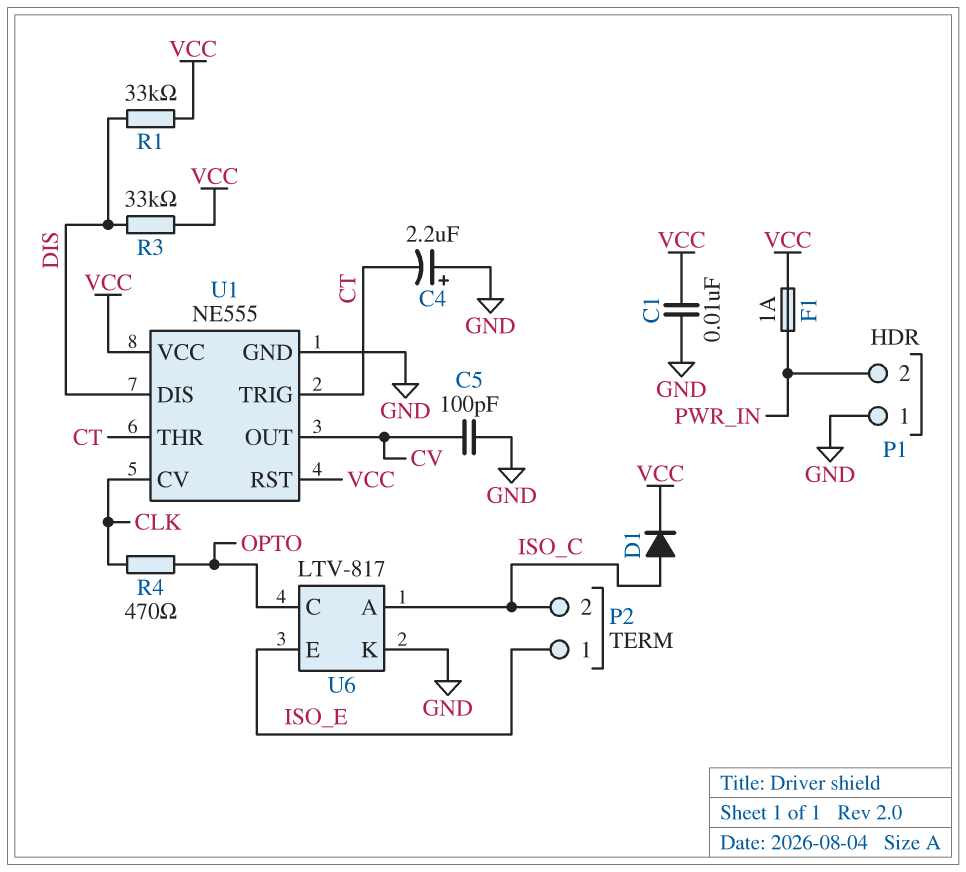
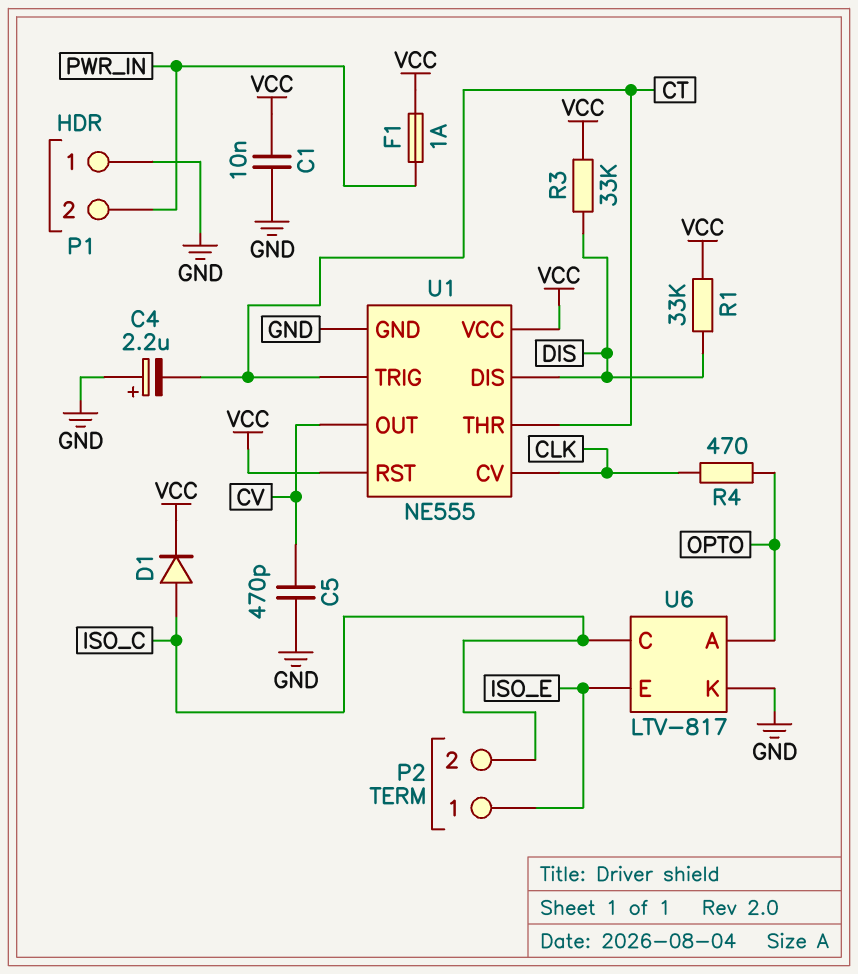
C5: 100pF (CV, GND) -> 470pF (CV, GND)
U6 pin A: ISO_C -> OPTO
U6 pin C: OPTO -> ISO_C

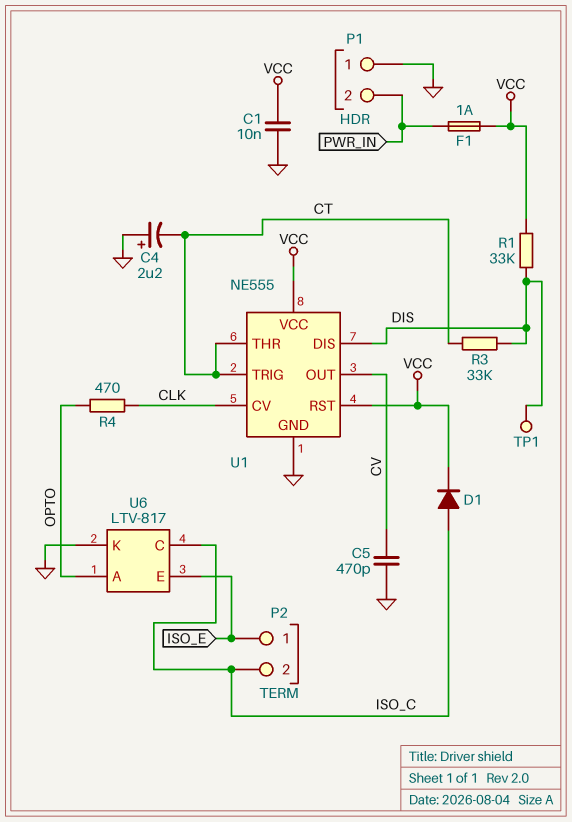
R3: 33k (DIS, VCC) -> 33k (CT, DIS)
TP1: none -> test point (DIS)

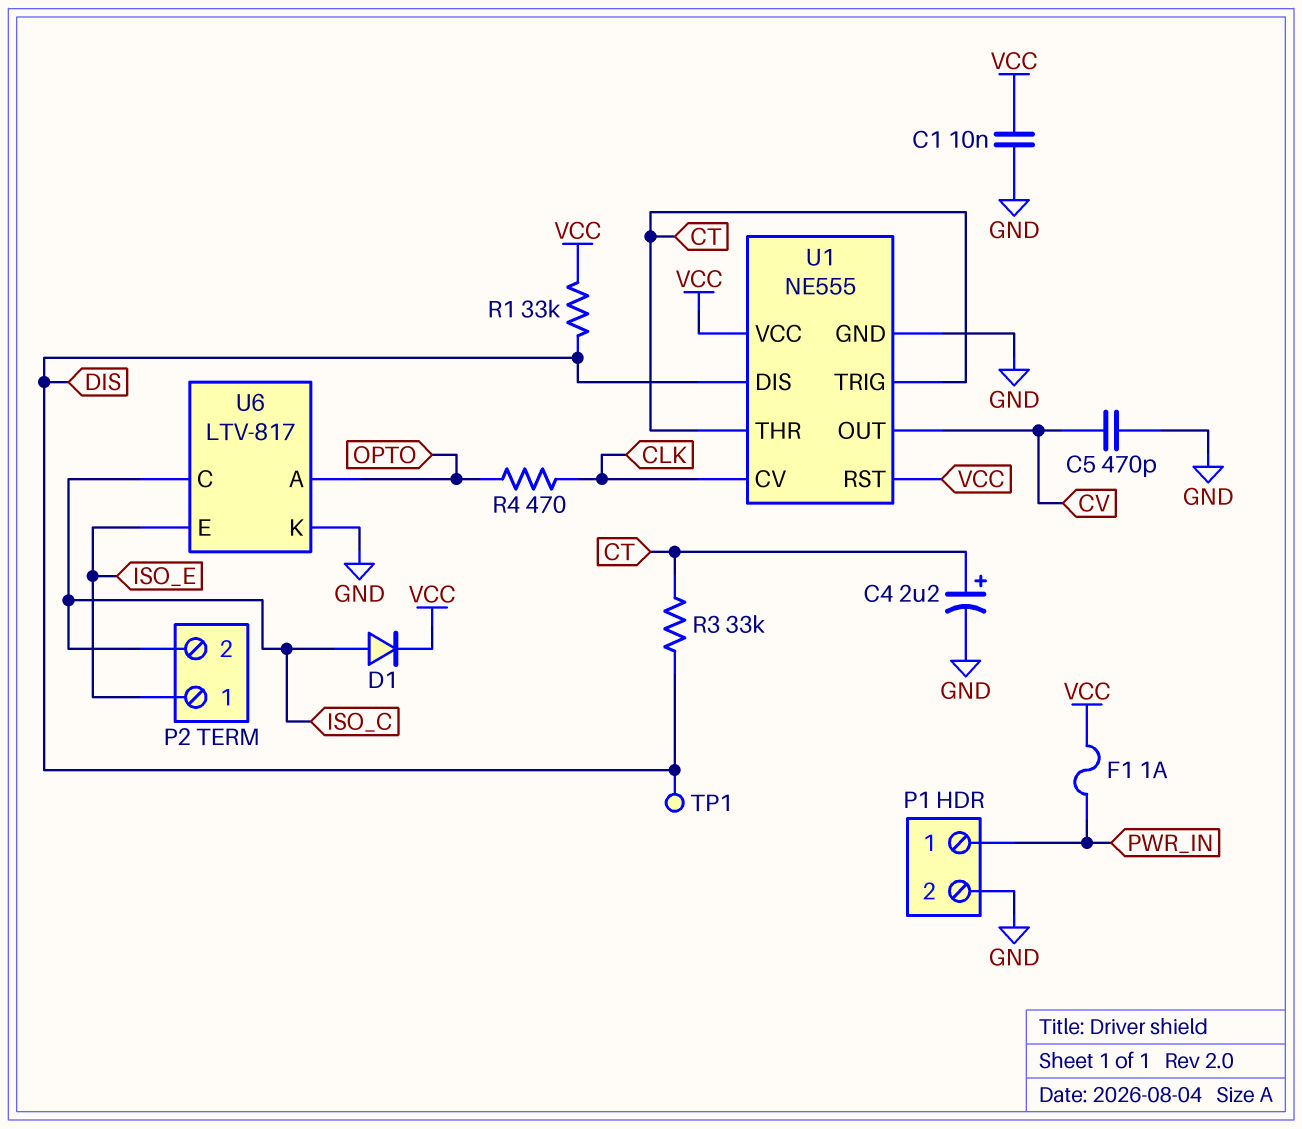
C4: 2.2uF (plus GND, minus CT) -> 2.2uF (plus CT, minus GND)
P1 pin 1: GND -> PWR_IN
P1 pin 2: PWR_IN -> GND

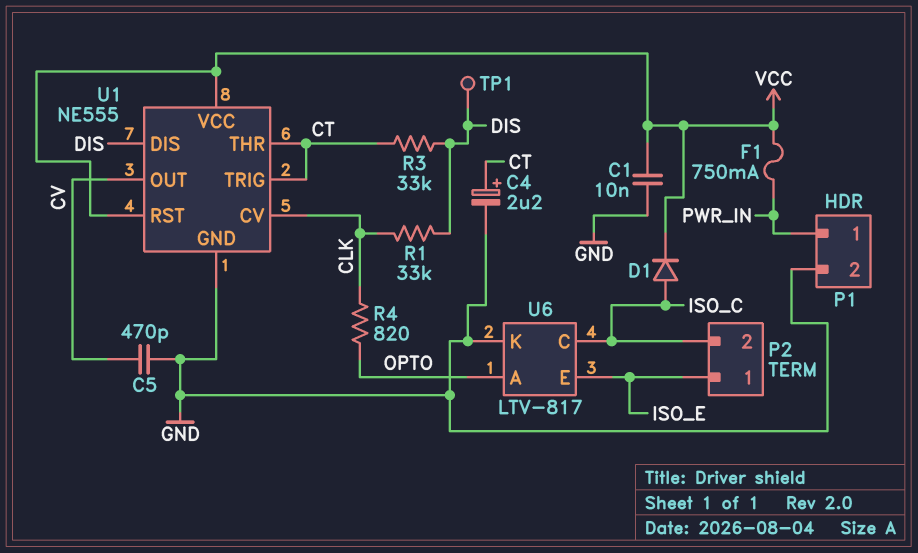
F1: 1A (PWR_IN, VCC) -> 750mA (PWR_IN, VCC)
R1: 33k (DIS, VCC) -> 33k (CLK, DIS)
R4: 470 (CLK, OPTO) -> 820 (CLK, OPTO)

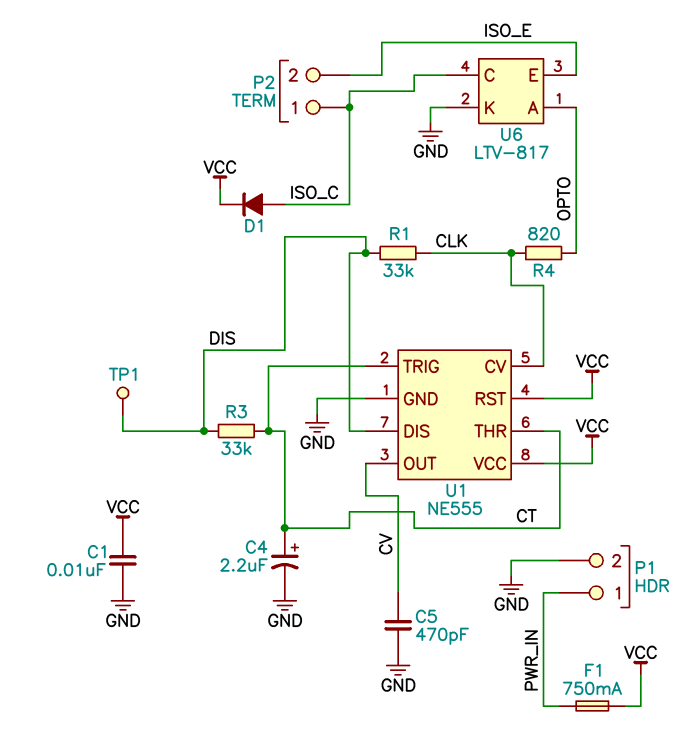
P2 pin 1: ISO_E -> ISO_C
P2 pin 2: ISO_C -> ISO_E

